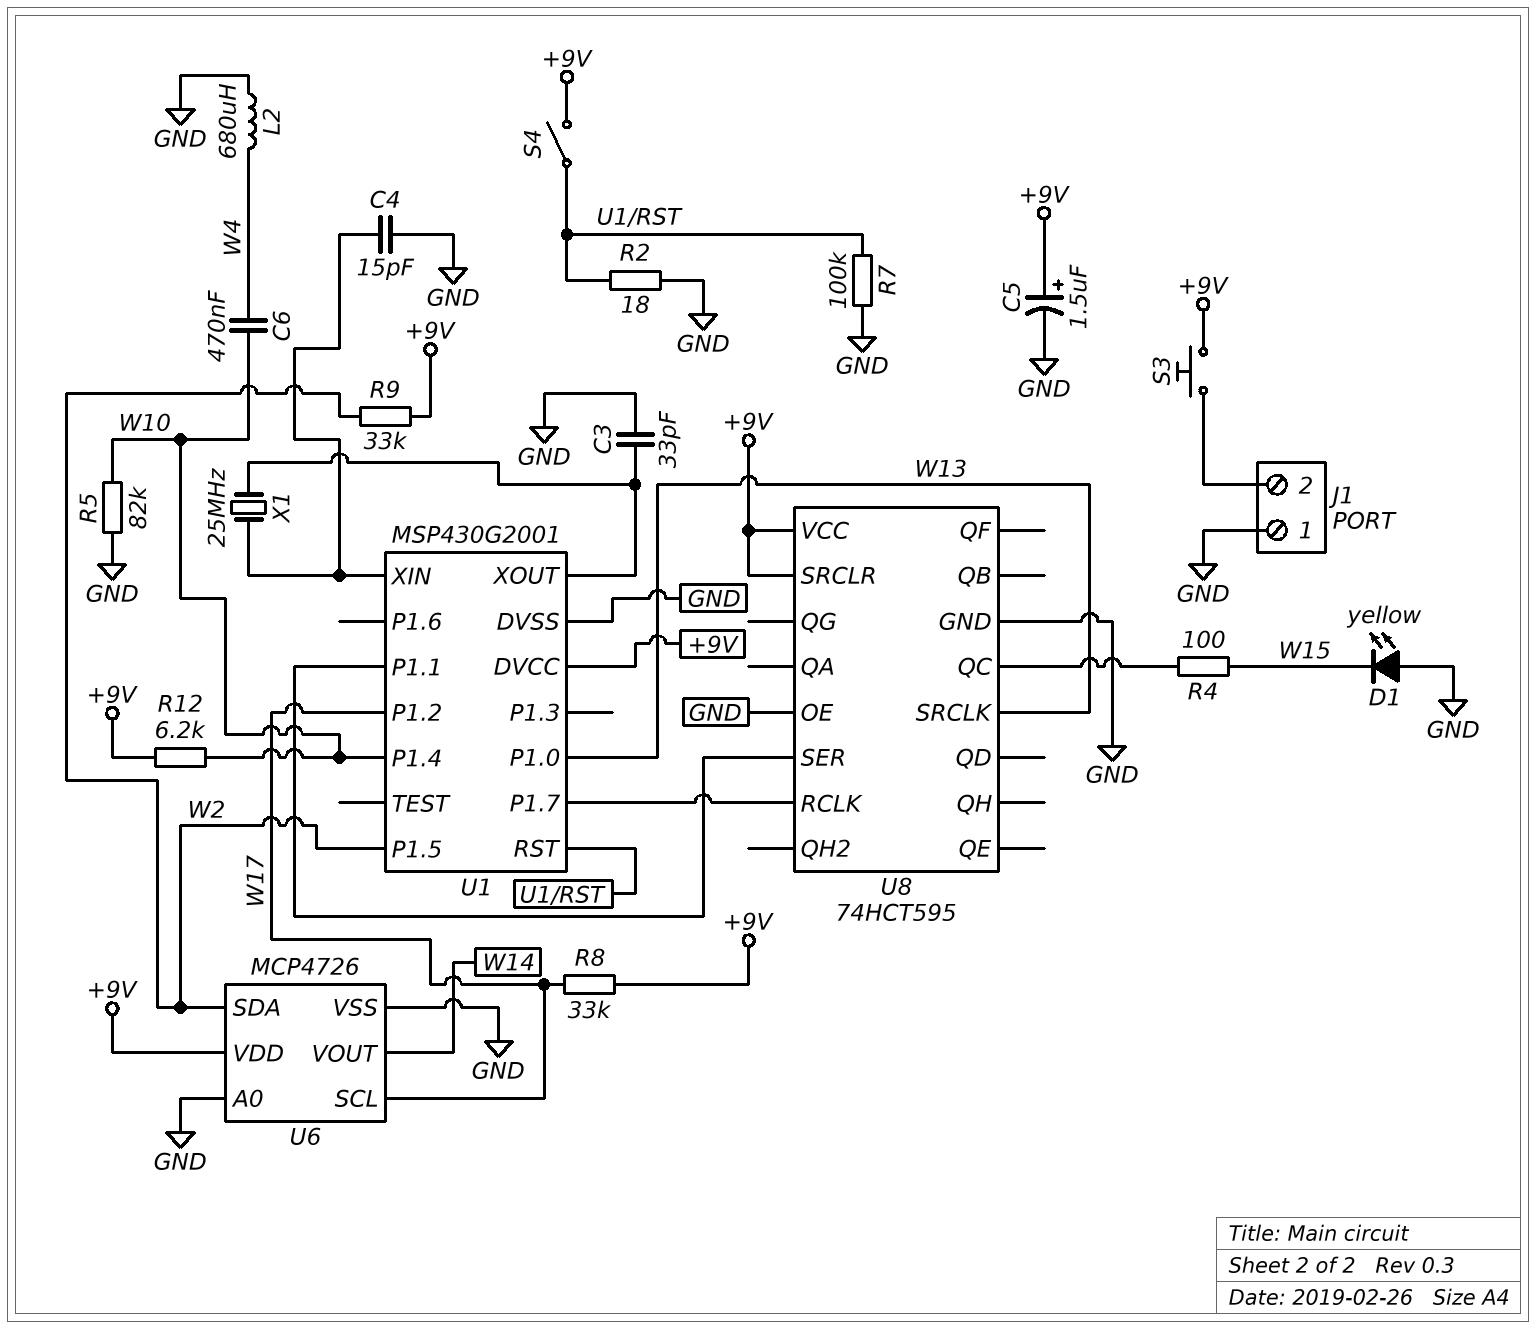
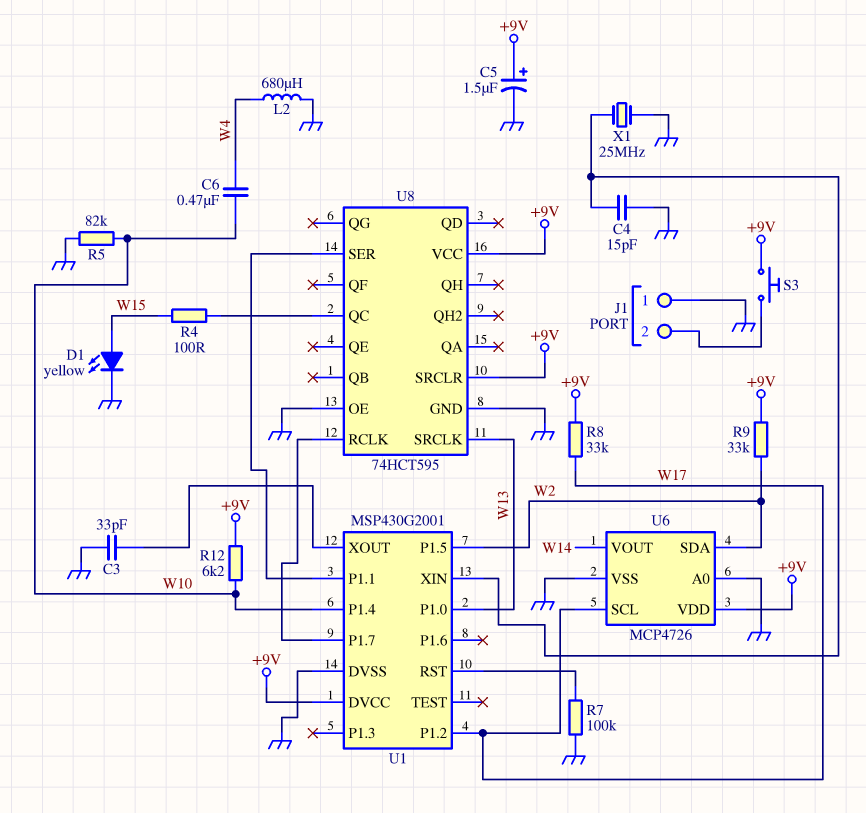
D1: LED yellow (A GND, K W15) -> LED yellow (A W15, K GND)
R2: 18 (GND, U1/RST) -> none
S4: switch (+9V, U1/RST) -> none
X1: 25MHz (U1/XIN, U1/XOUT) -> 25MHz (GND, U1/XIN)

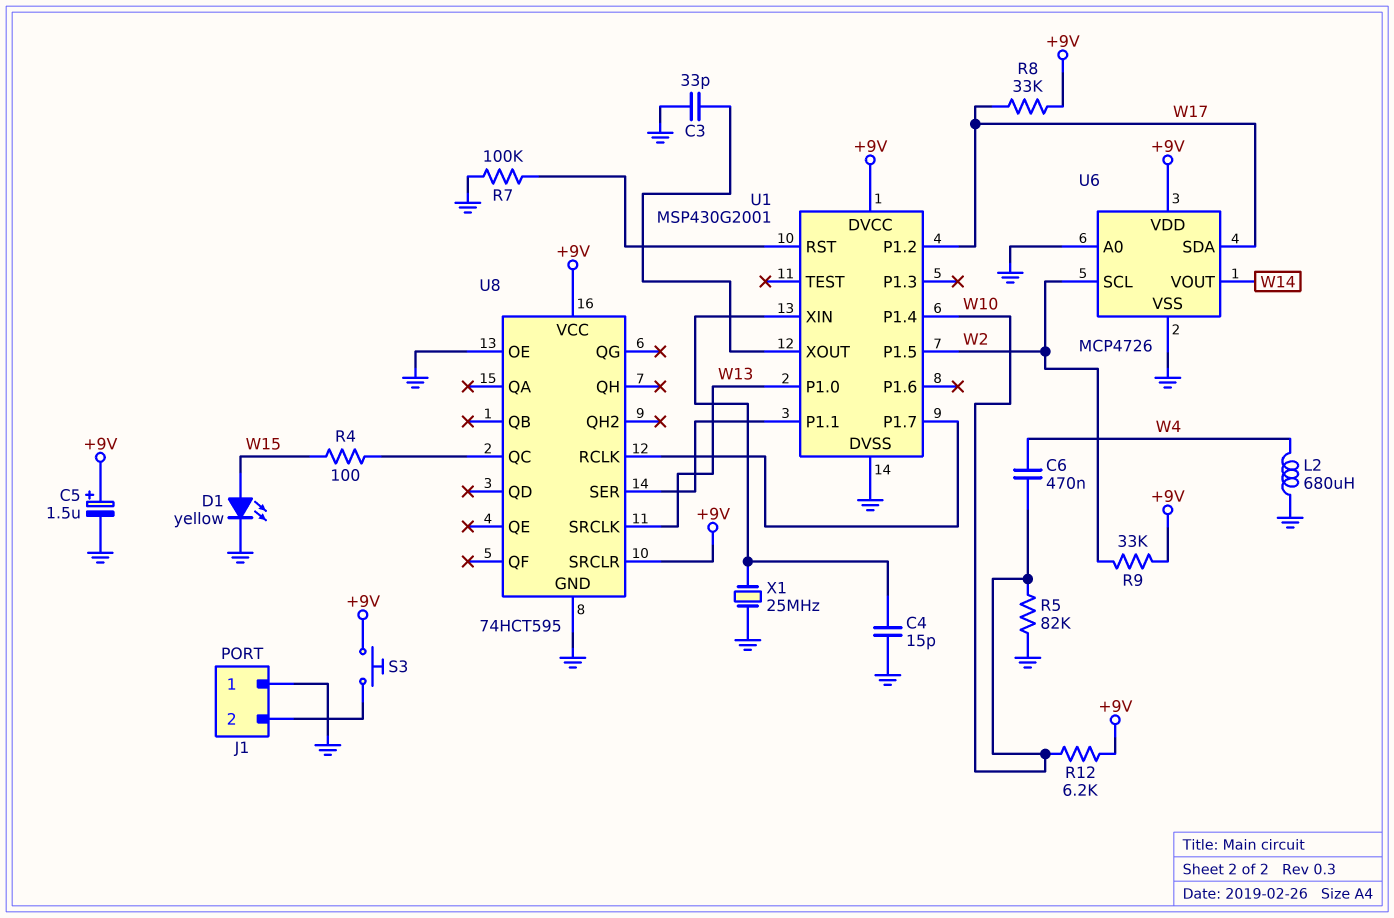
U6 pin SCL: W17 -> W2
U6 pin SDA: W2 -> W17

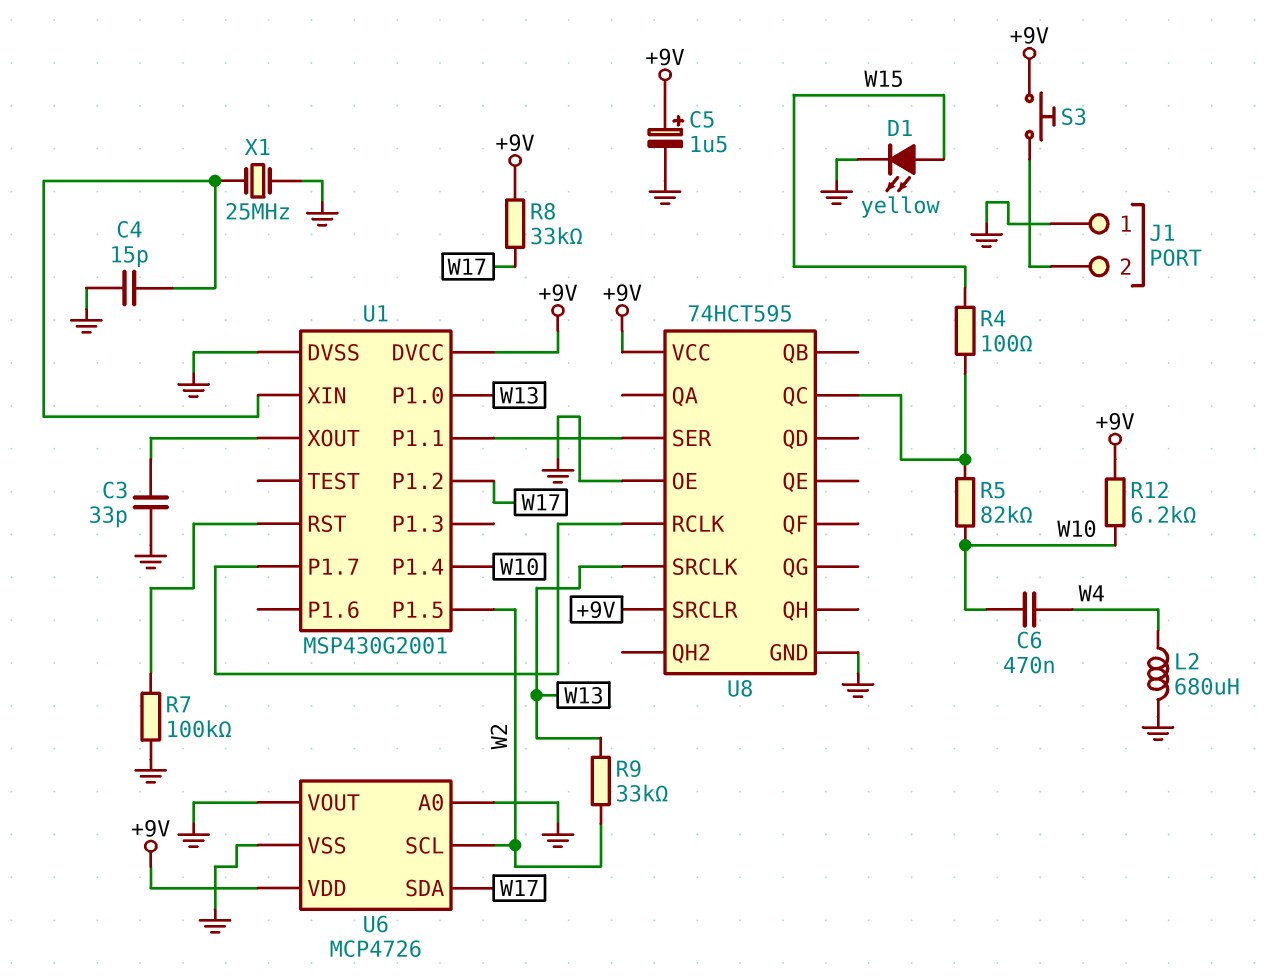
R5: 82k (GND, W10) -> 82k (U8/QC, W10)
R9: 33k (+9V, W2) -> 33k (W2, W13)
U6 pin VOUT: W14 -> GND

